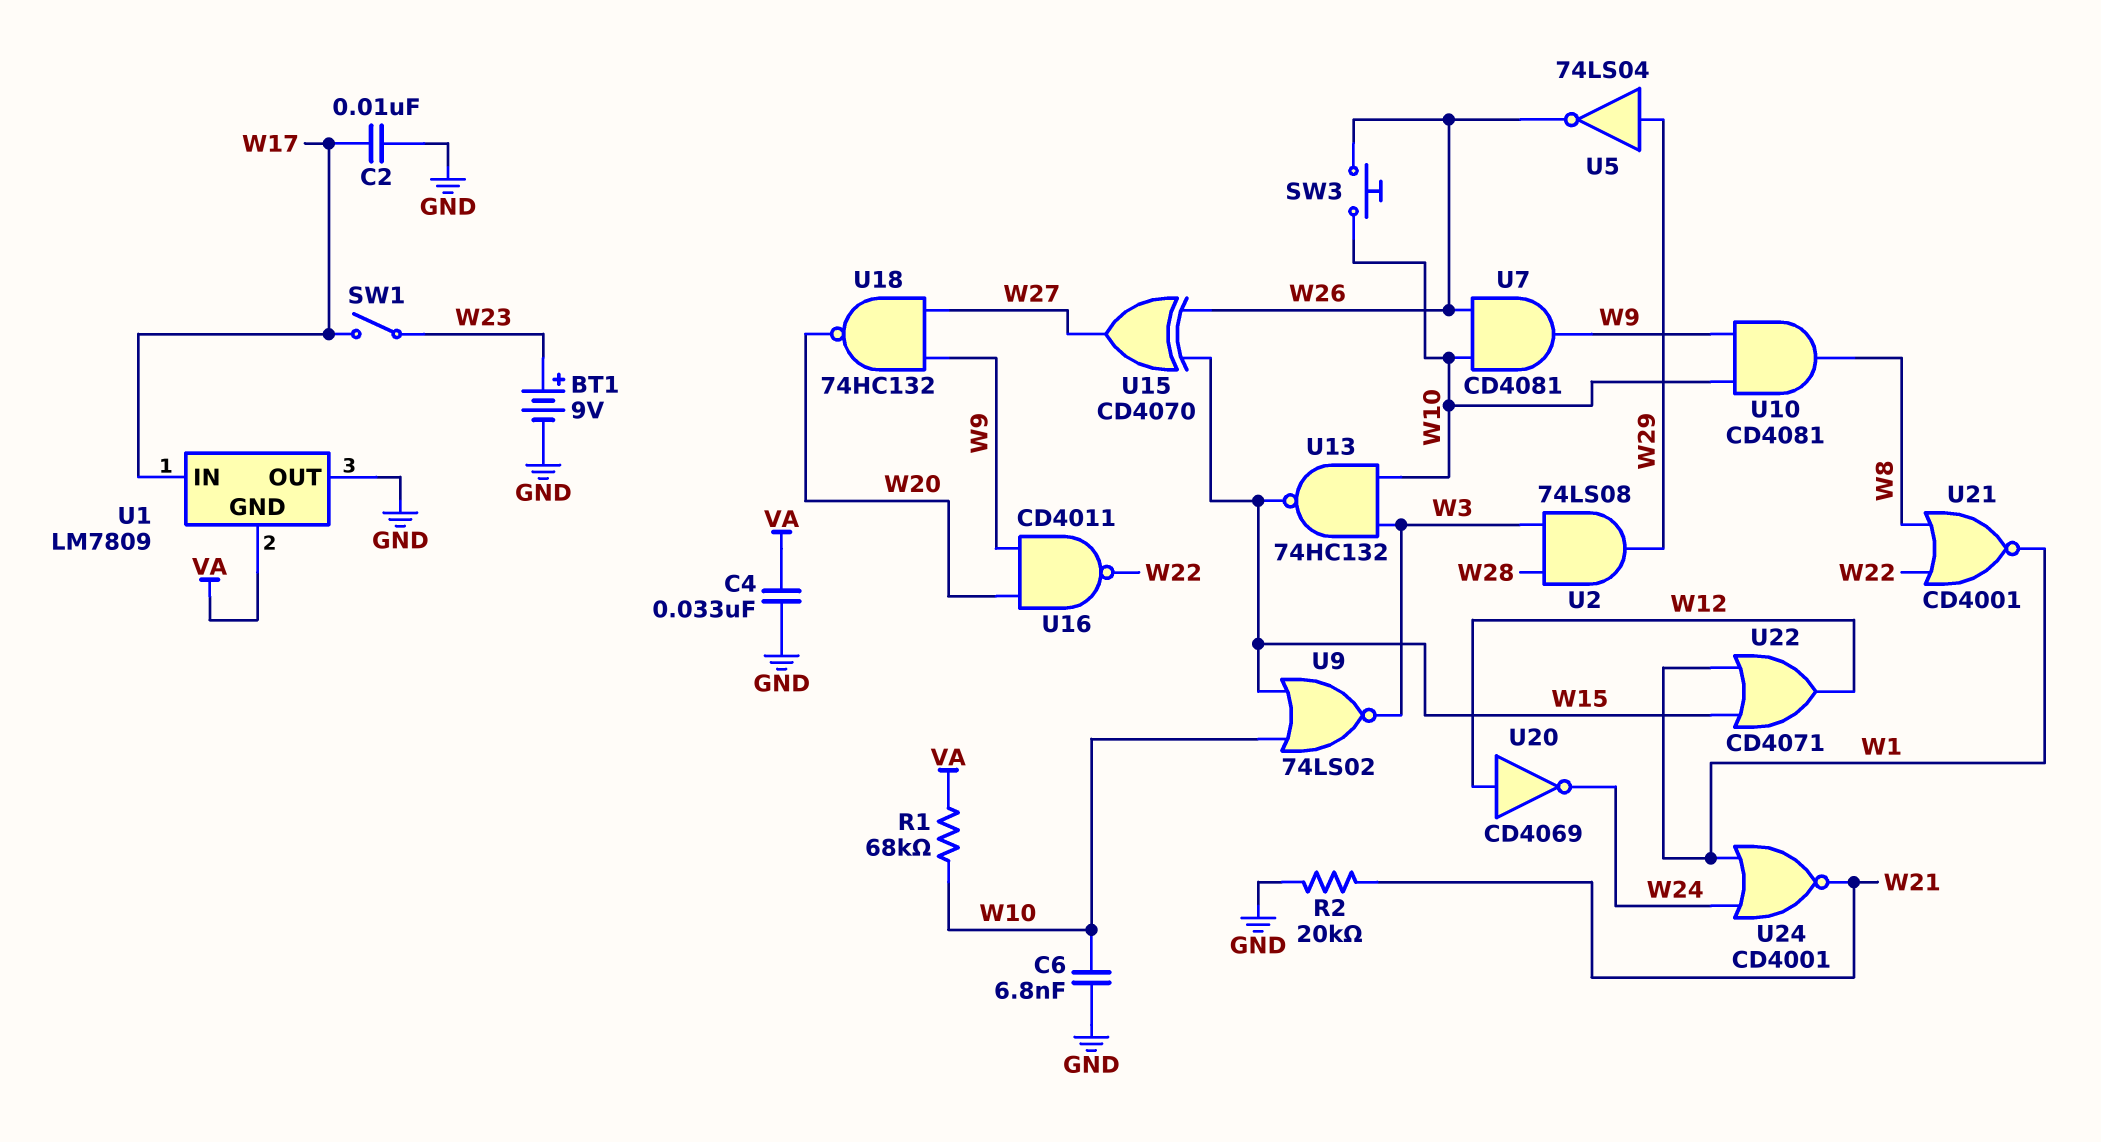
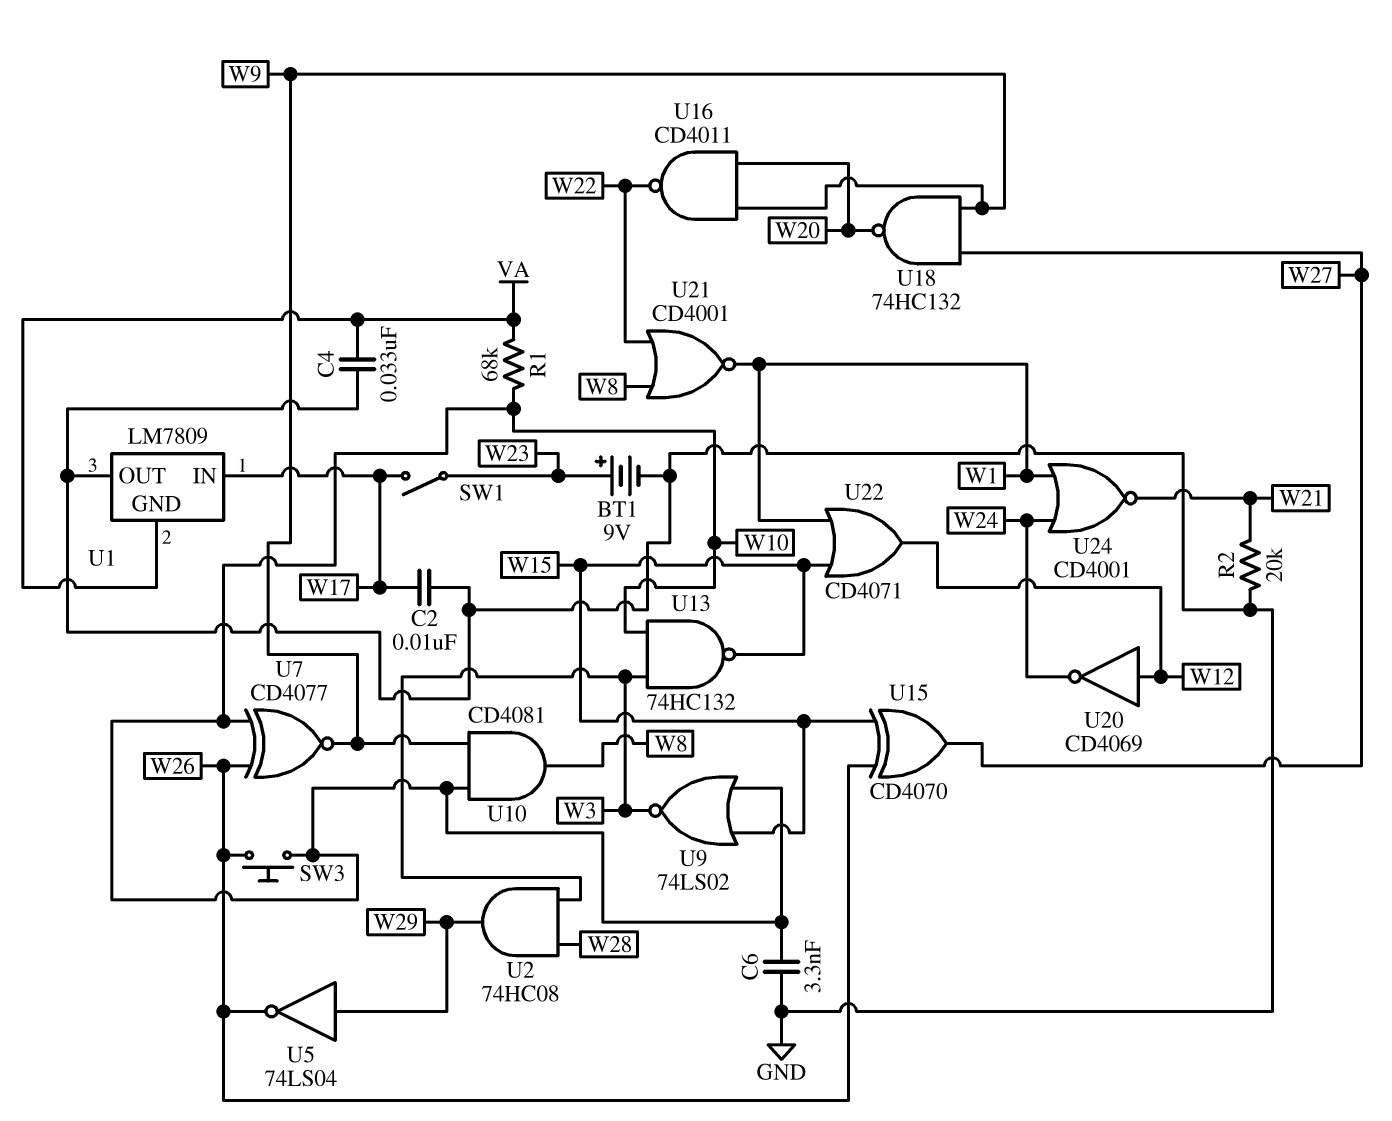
C6: 6.8nF (GND, W10) -> 3.3nF (GND, W10)
U2: AND 74LS08 (in W3, in W28, out W29) -> AND 74HC08 (in W3, in W28, out W29)
U7: AND CD4081 (in W10, in W26, out W9) -> XNOR CD4077 (in W10, in W26, out W9)

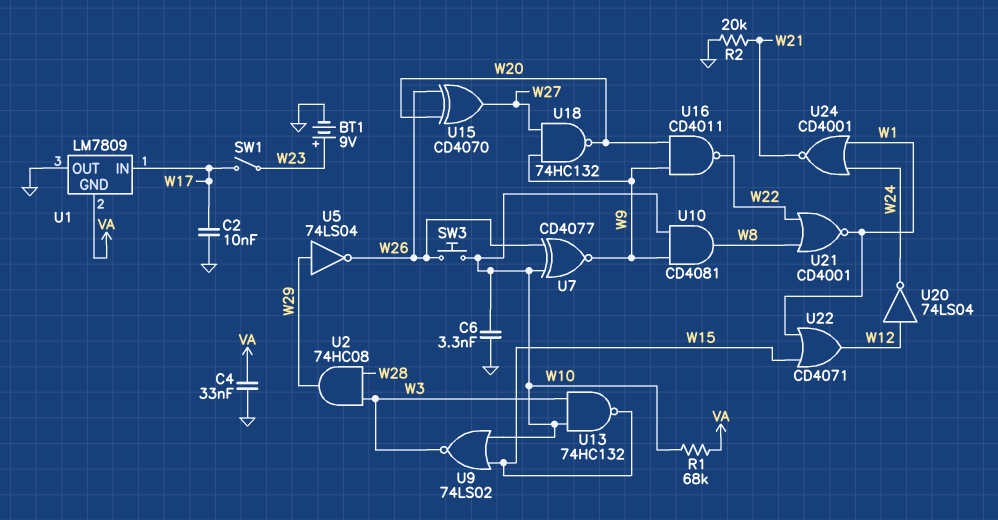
U15: XOR CD4070 (in W15, in W26, out W27) -> XOR CD4070 (in W20, in W26, out W27)
U20: NOT CD4069 (in W12, out W24) -> NOT 74LS04 (in W12, out W24)

